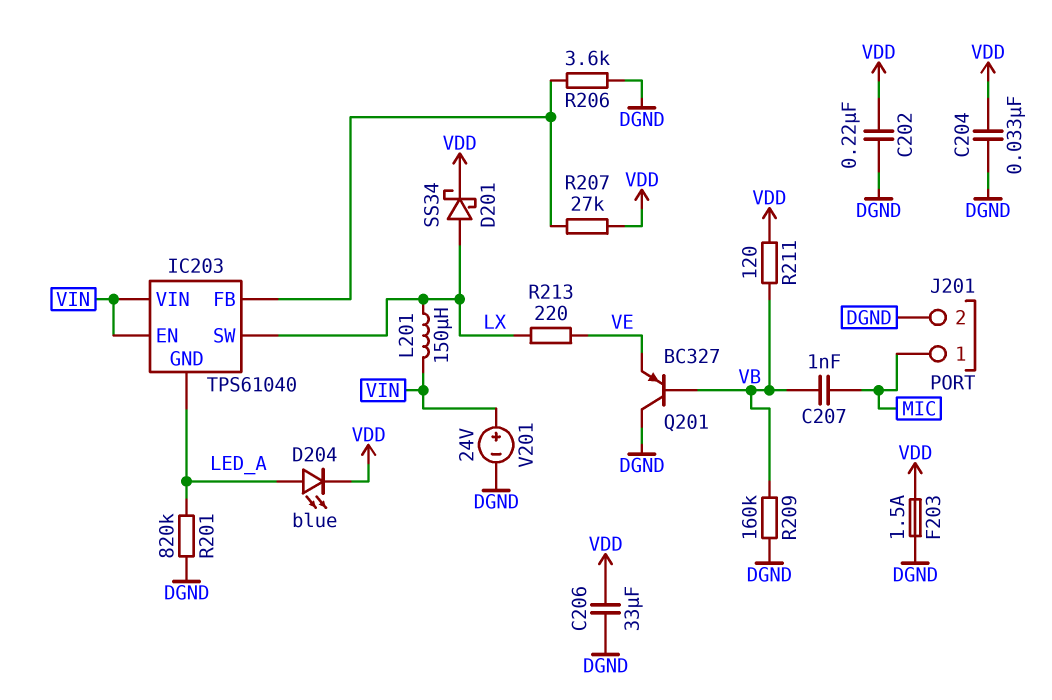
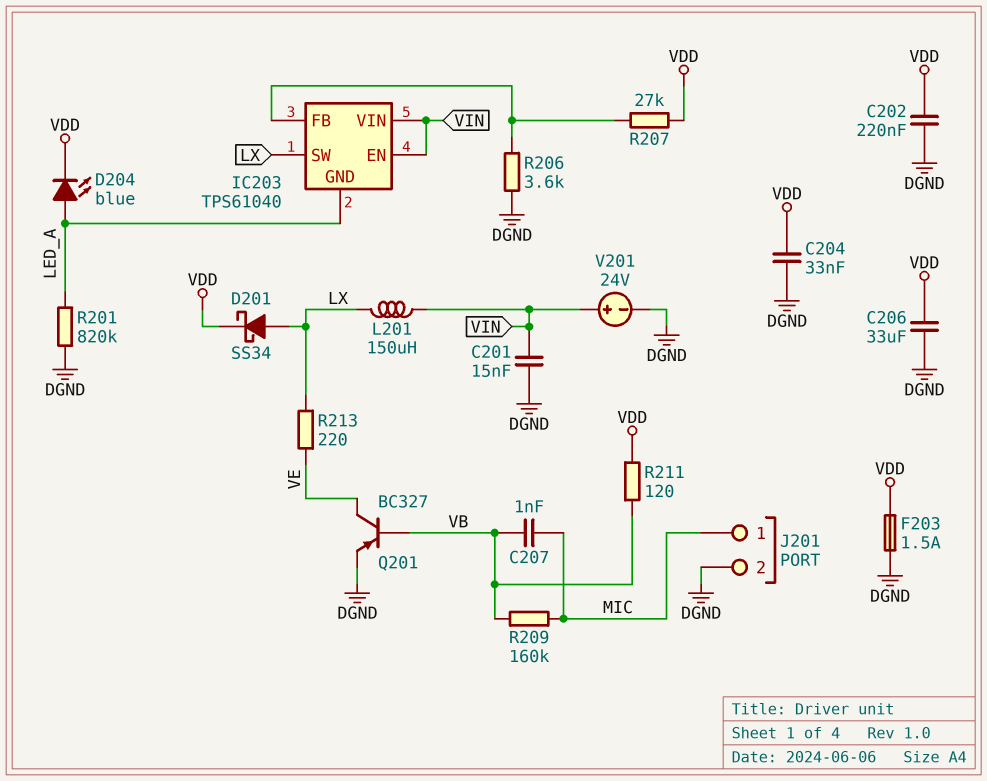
C201: none -> 15nF (DGND, VIN)
Q201: PNP BC327 (B VB, C DGND, E VE) -> PNP BC327 (B VB, C VE, E DGND)
R209: 160k (DGND, VB) -> 160k (MIC, VB)

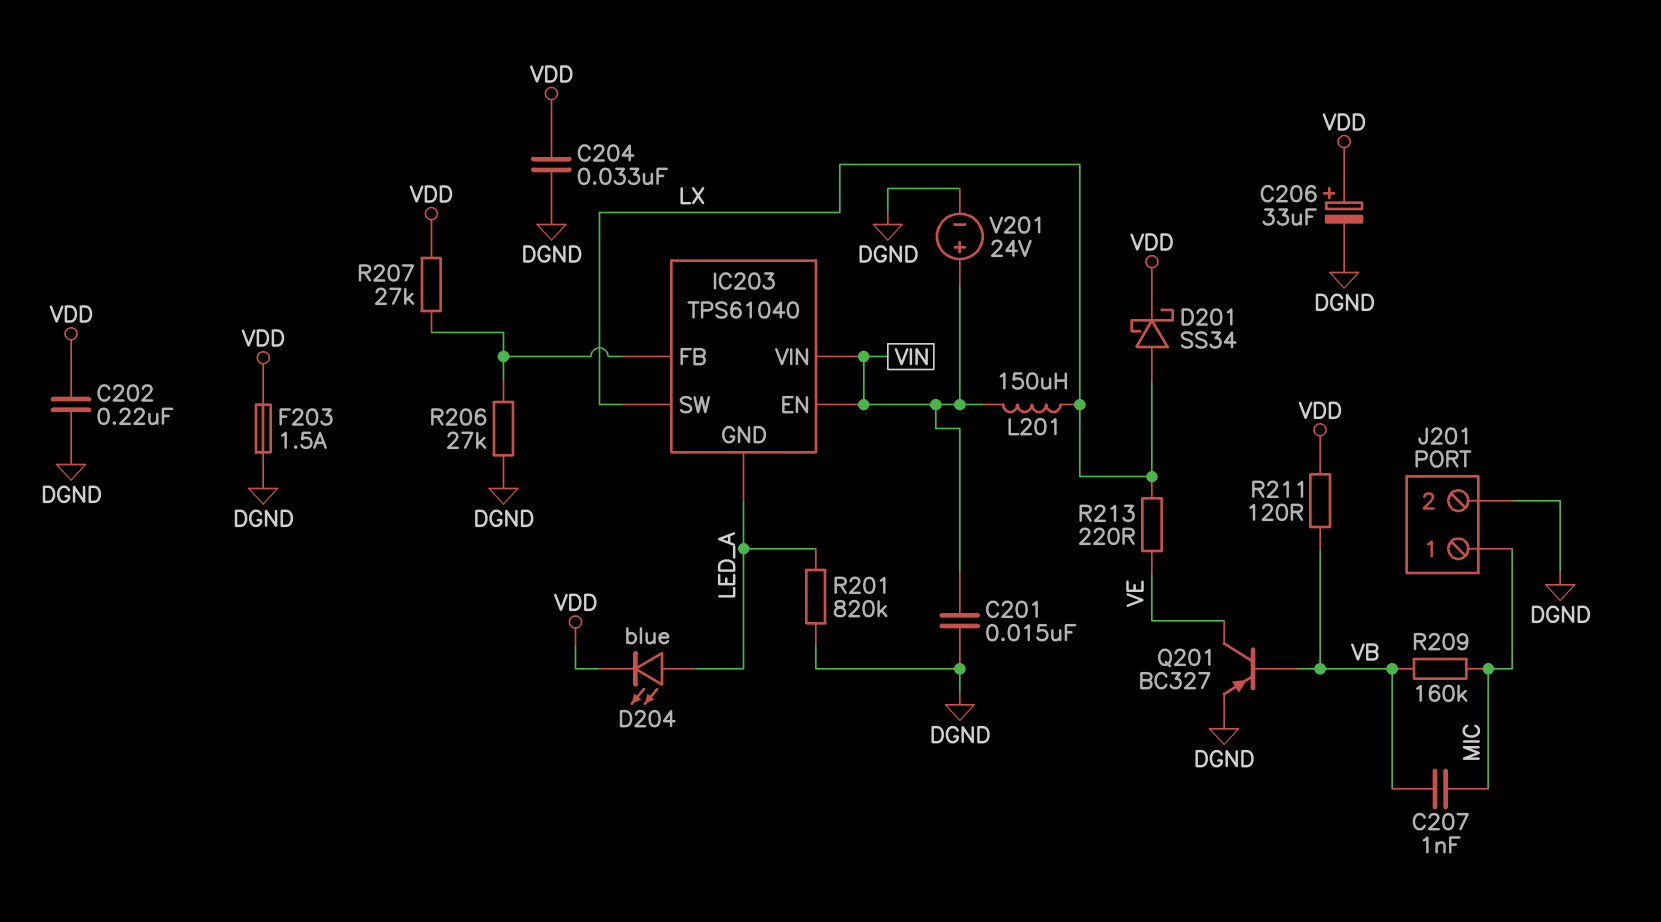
C206: 33uF (DGND, VDD) -> 33uF (plus VDD, minus DGND)
R206: 3.6k (DGND, IC203/FB) -> 27k (DGND, IC203/FB)

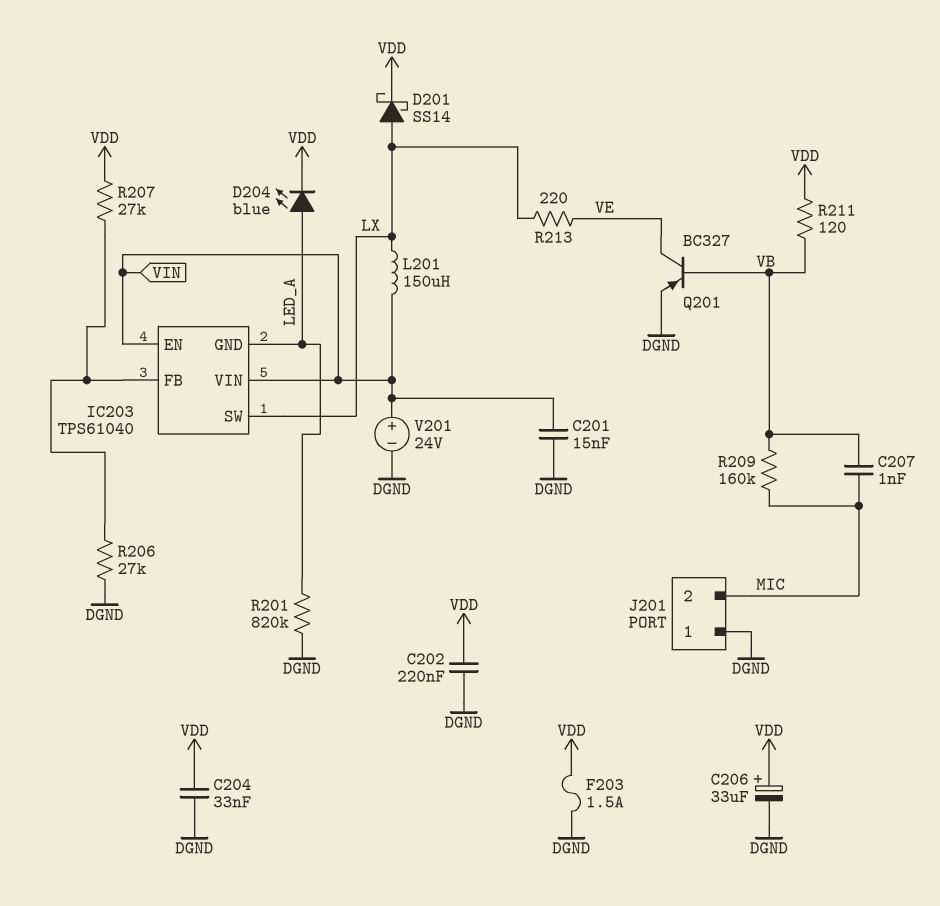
D201: schottky SS34 (A LX, K VDD) -> schottky SS14 (A LX, K VDD)
J201 pin 1: MIC -> DGND
J201 pin 2: DGND -> MIC

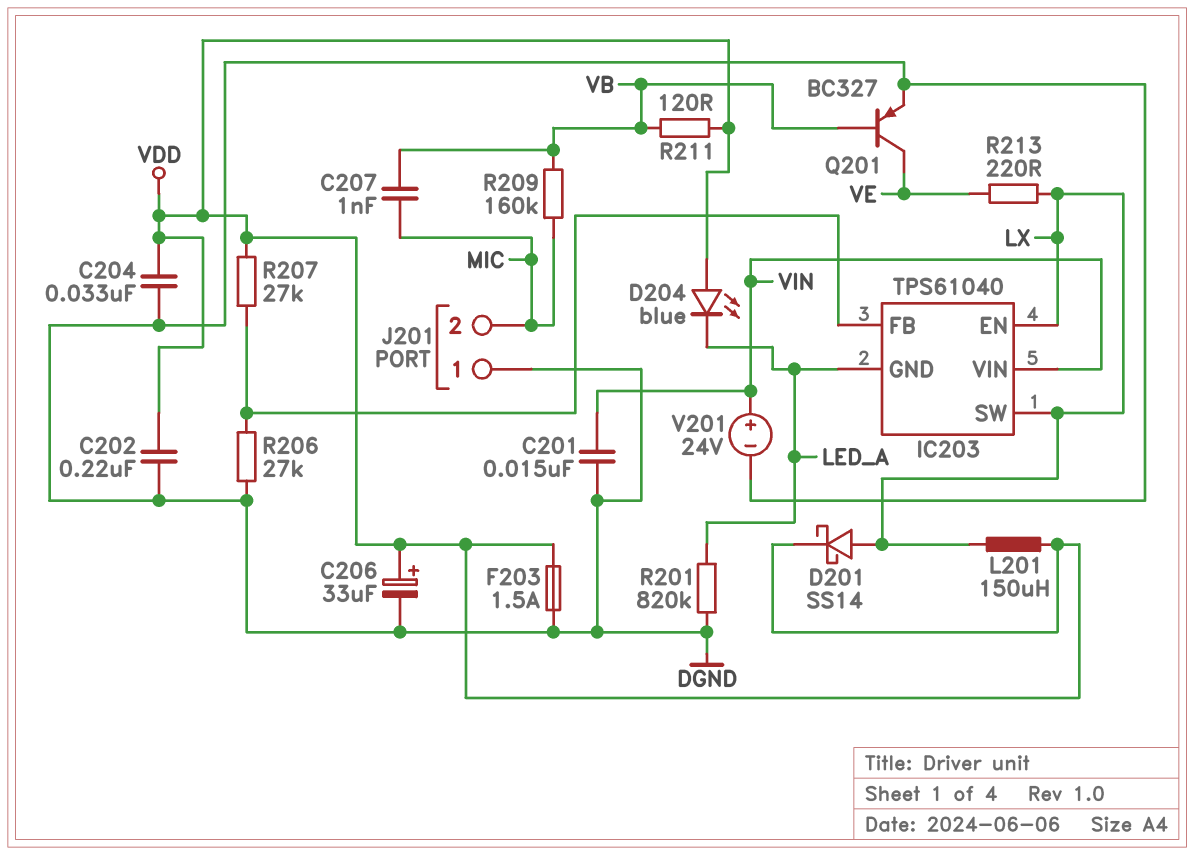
D204: LED blue (A LED_A, K VDD) -> LED blue (A VDD, K LED_A)
IC203 pin EN: VIN -> LX
L201: 150uH (LX, VIN) -> 150uH (LX, VDD)

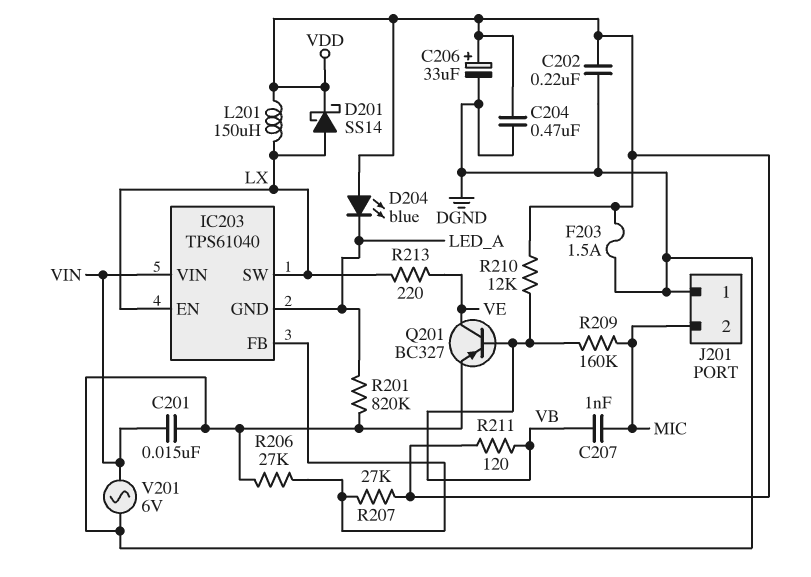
C204: 33nF (DGND, VDD) -> 470nF (DGND, VDD)
R210: none -> 12k (VB, VDD)
V201: 24V (plus VIN, minus DGND) -> AC 6V (DGND, VIN)

